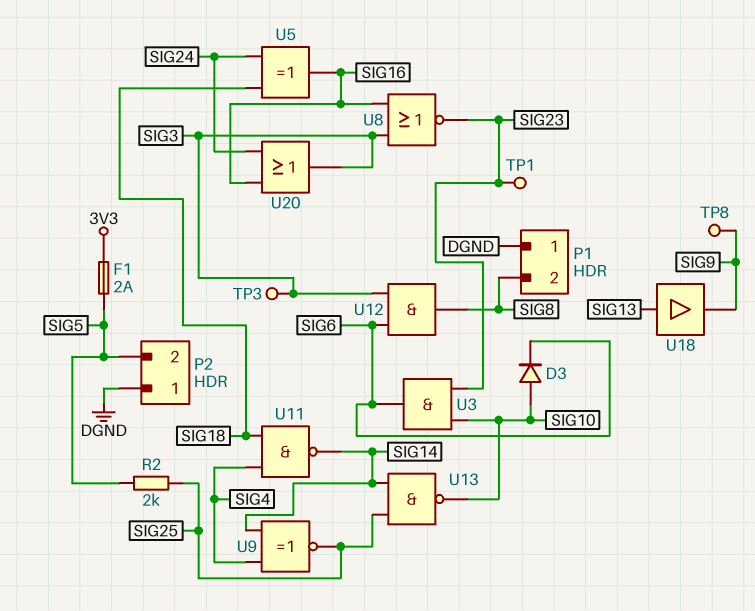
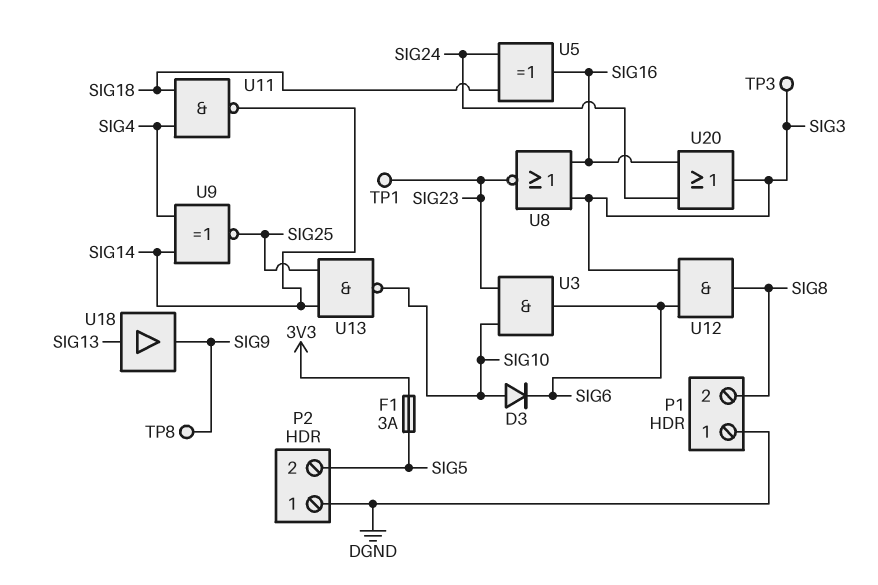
F1: 2A (3V3, SIG5) -> 3A (3V3, SIG5)
R2: 2k (SIG5, SIG25) -> none

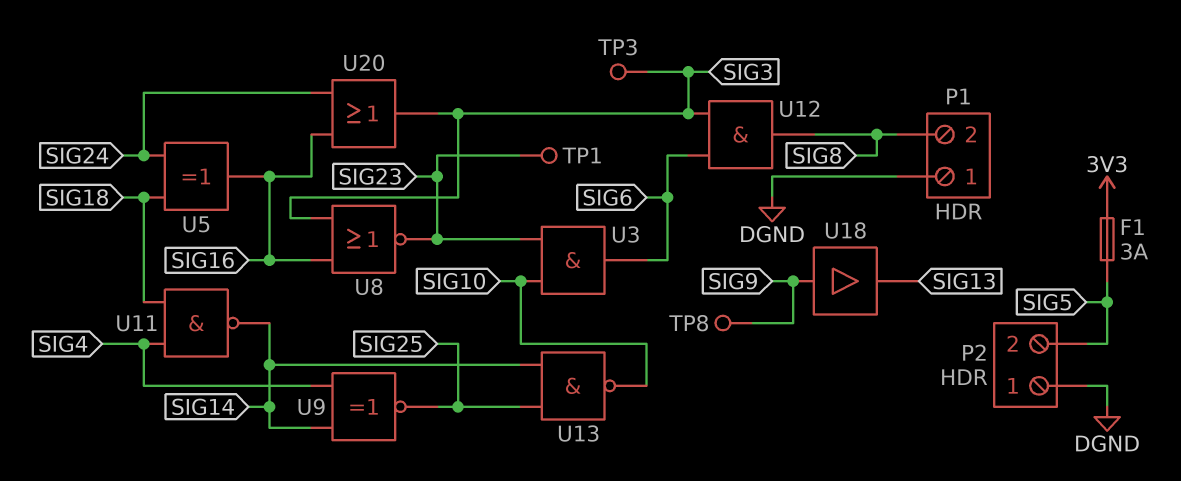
D3: diode (A SIG10, K SIG6) -> none
U18: buffer (in SIG13, out SIG9) -> buffer (in SIG9, out SIG13)

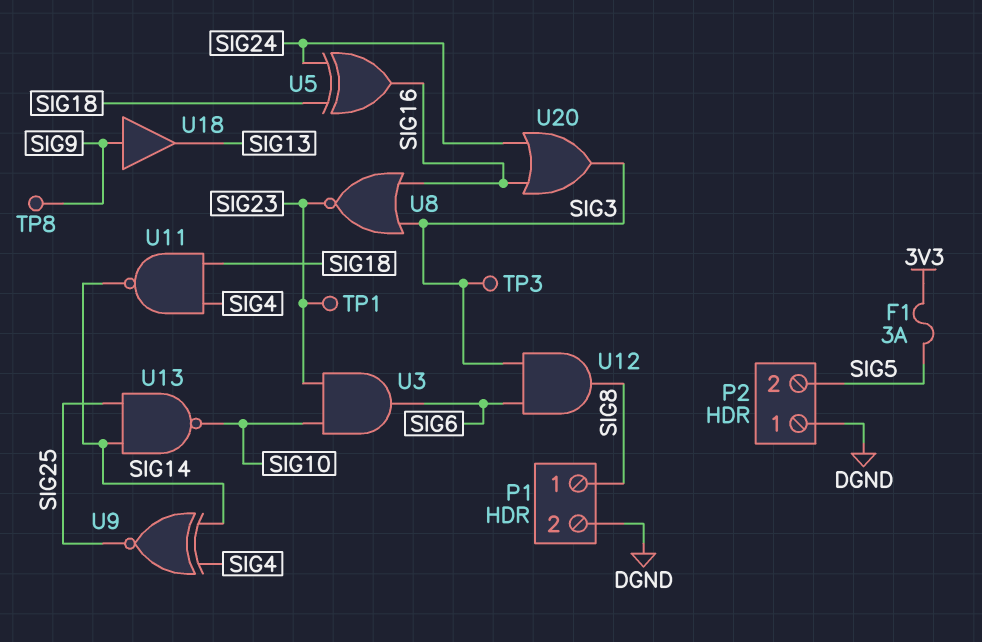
P1 pin 1: DGND -> SIG8
P1 pin 2: SIG8 -> DGND

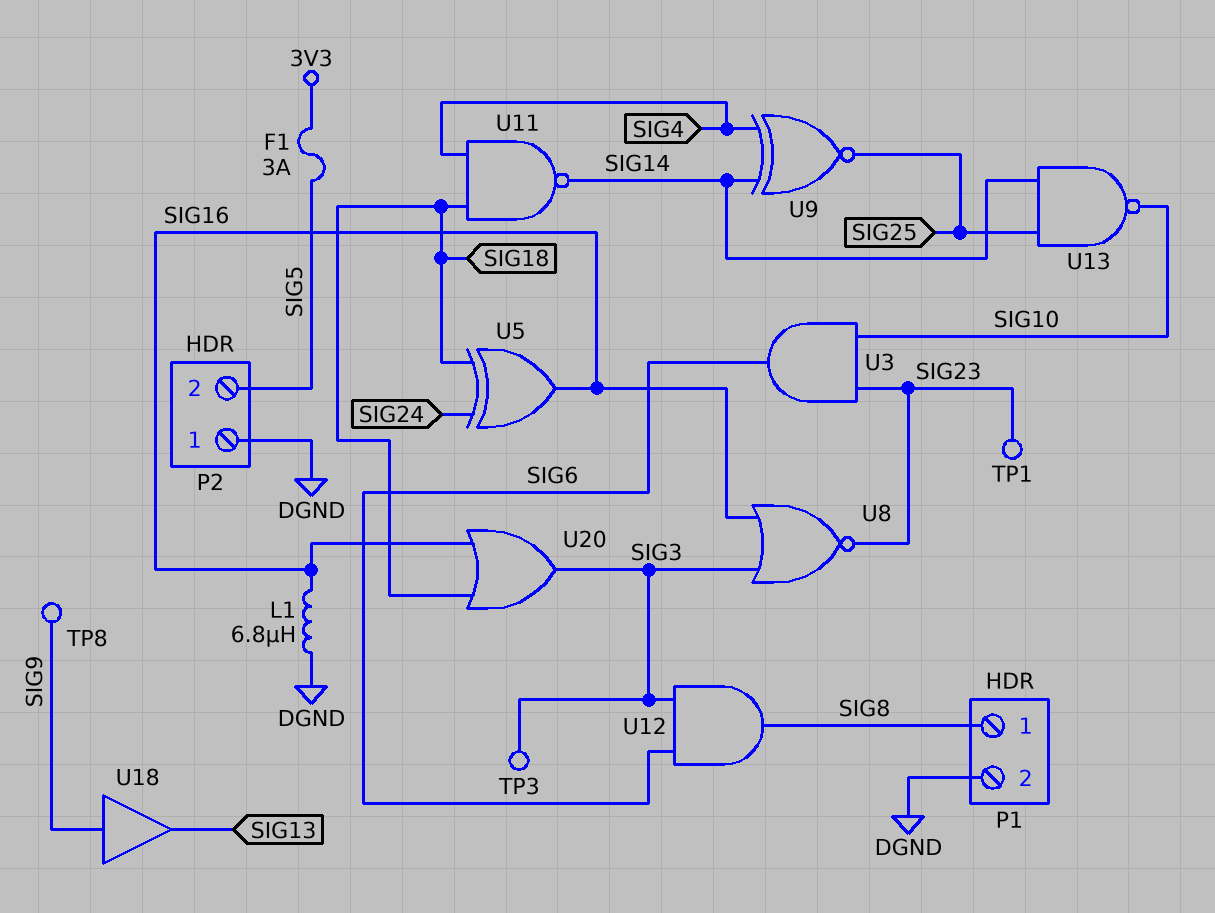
L1: none -> 6.8uH (DGND, SIG16)
U20: OR (in SIG16, in SIG24, out SIG3) -> OR (in SIG16, in SIG18, out SIG3)

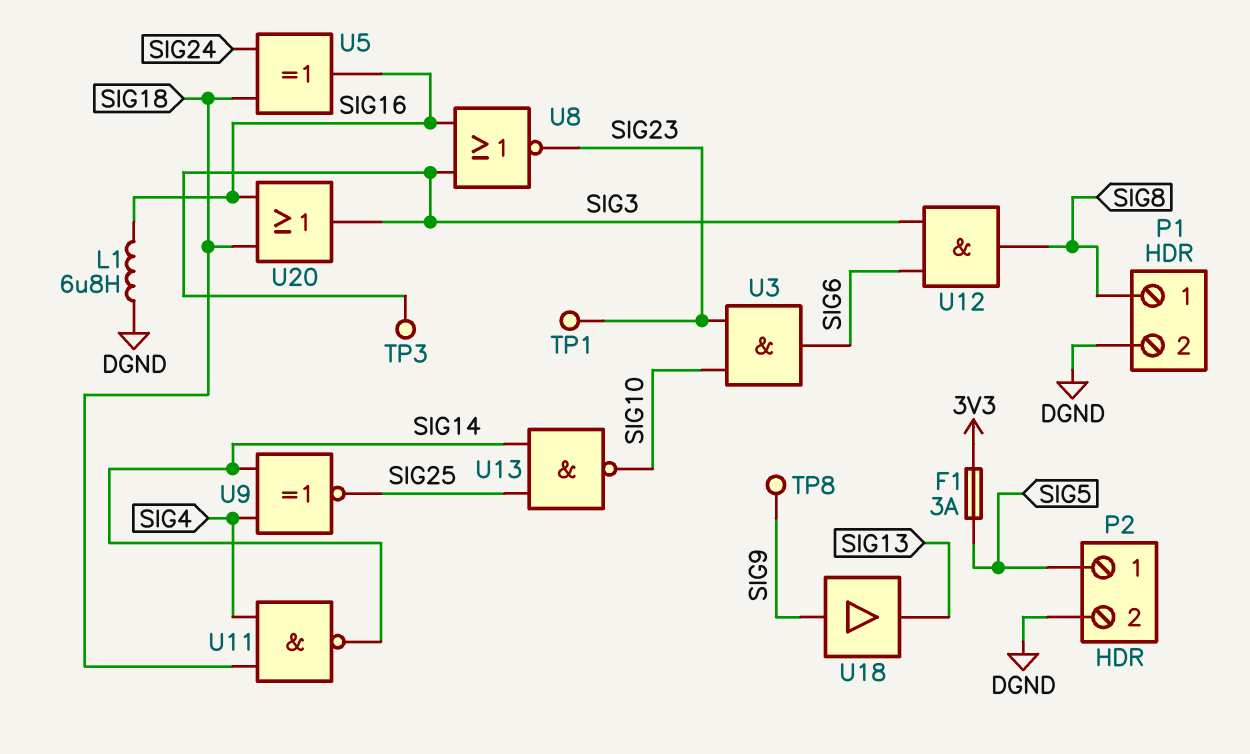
P2 pin 1: DGND -> SIG5
P2 pin 2: SIG5 -> DGND

